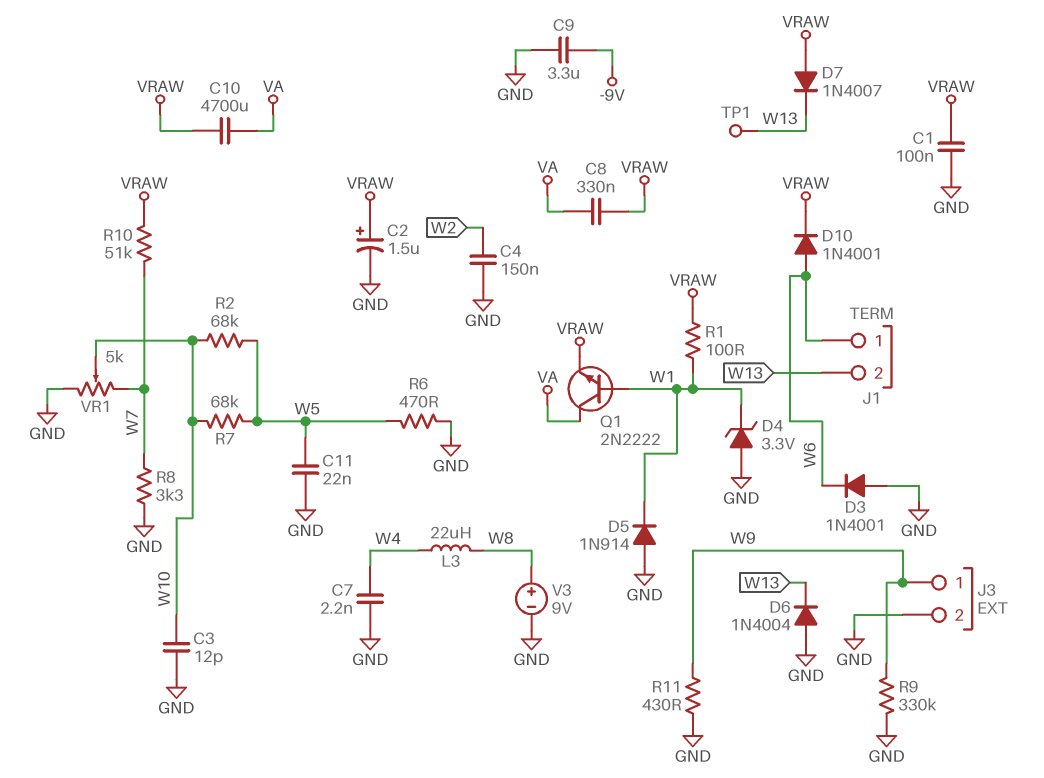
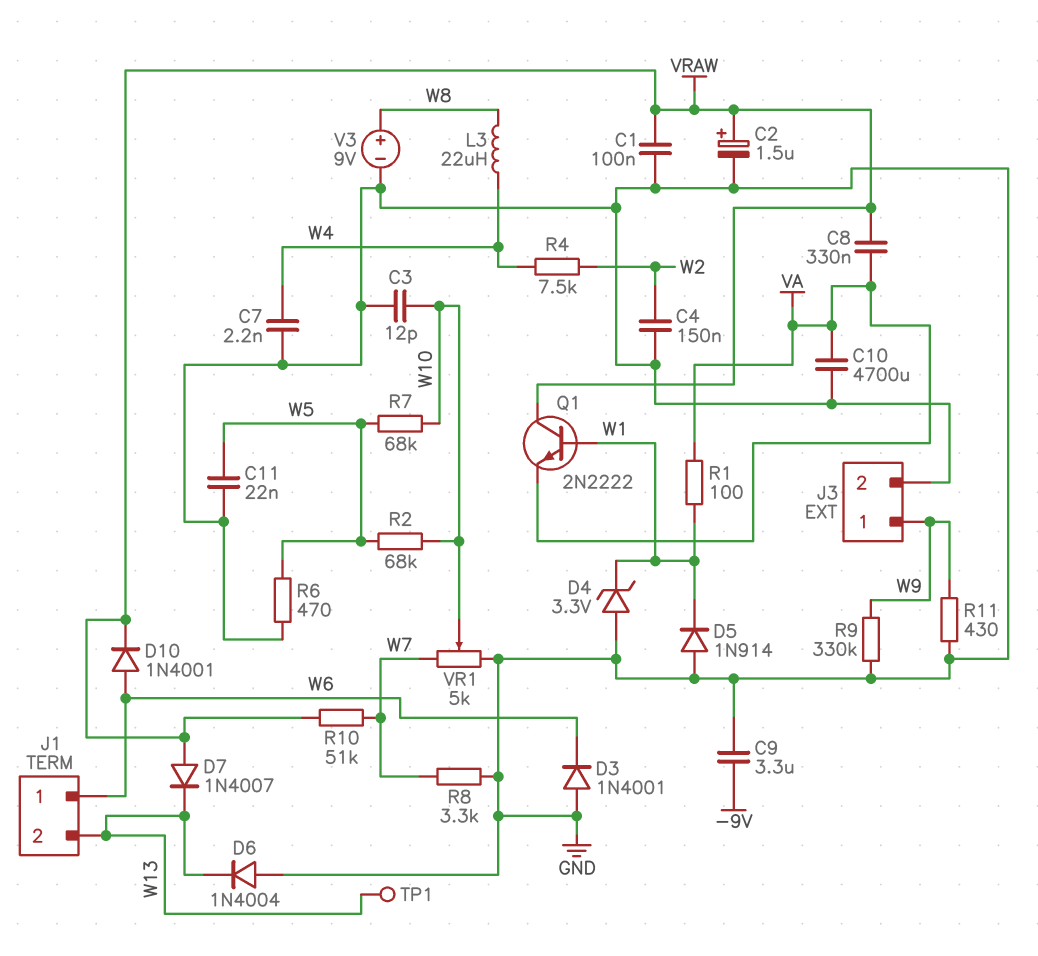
C10: 4700uF (VA, VRAW) -> 4700uF (GND, VA)
Q1: NPN 2N2222 (B W1, C VA, E VRAW) -> NPN 2N2222 (B W1, C VRAW, E VA)
R1: 100 (VRAW, W1) -> 100 (VA, W1)
R4: none -> 7.5k (W2, W4)

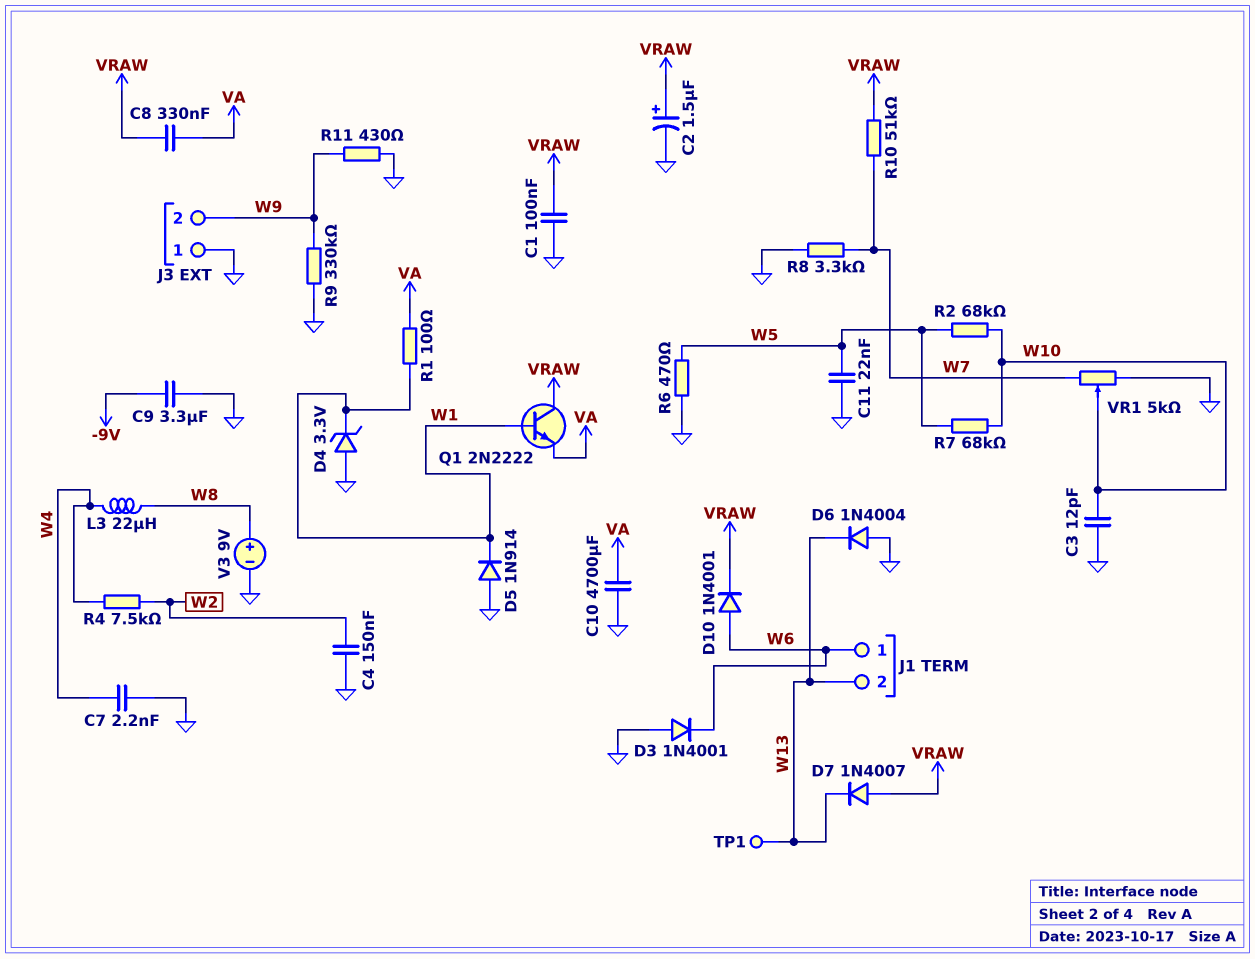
J3 pin 1: W9 -> GND
J3 pin 2: GND -> W9

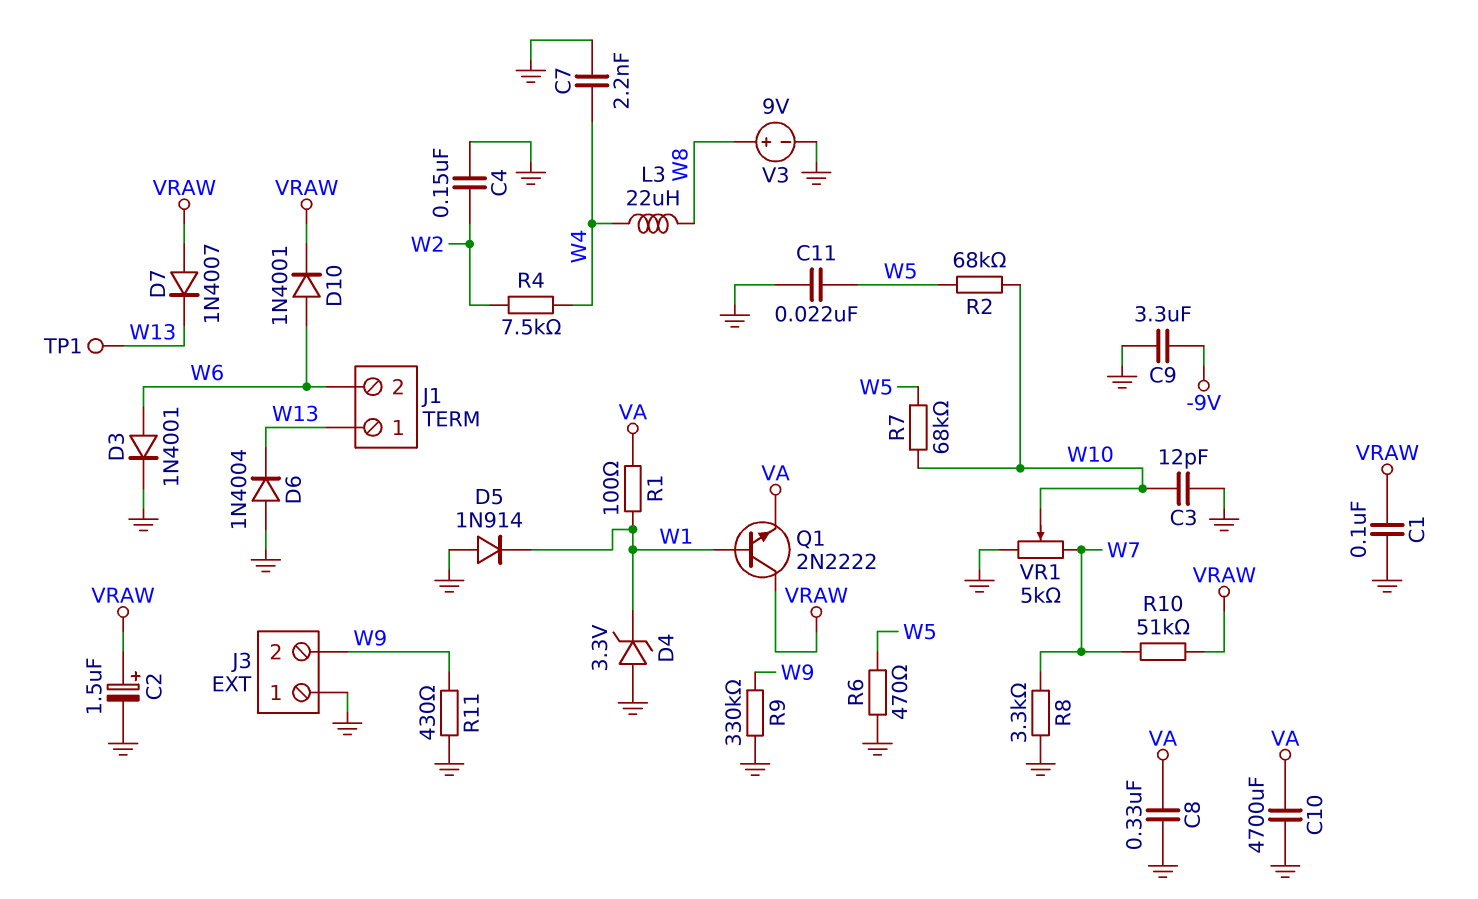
C8: 330nF (VA, VRAW) -> 330nF (GND, VA)
D3: diode 1N4001 (A GND, K W6) -> diode 1N4001 (A W6, K GND)
J1 pin 1: W6 -> W13
J1 pin 2: W13 -> W6

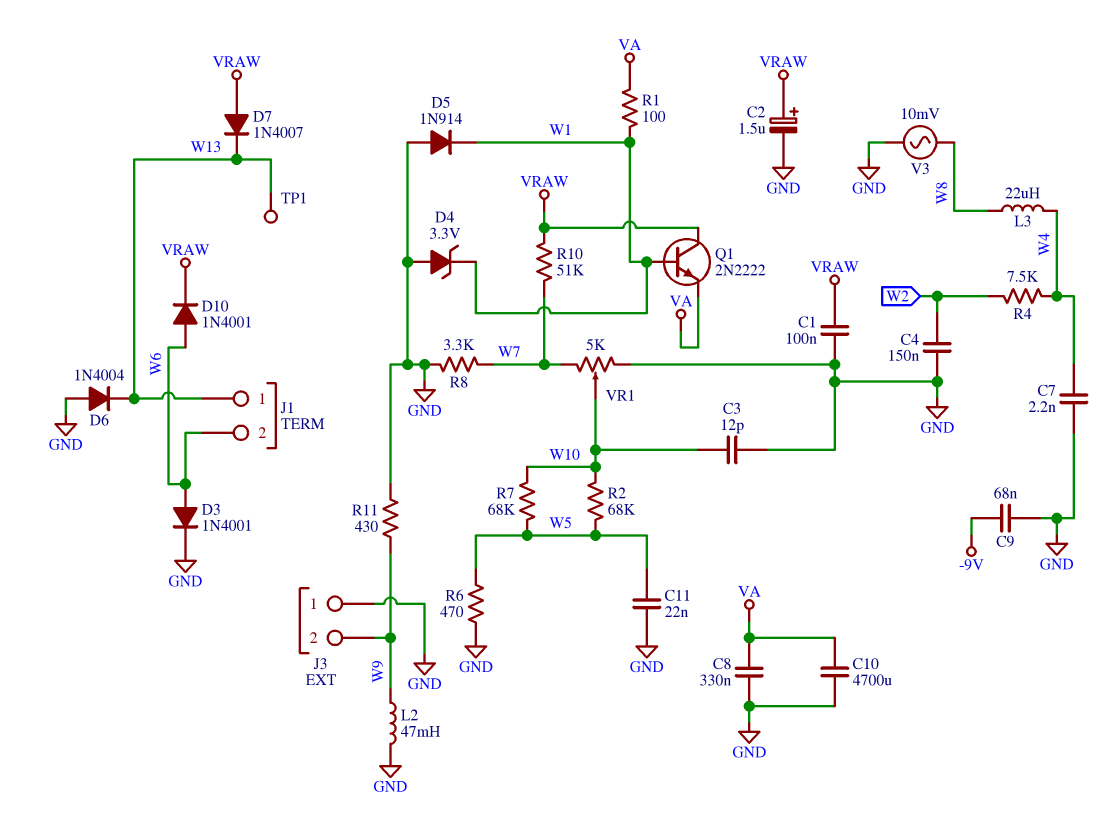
C9: 3.3uF (-9V, GND) -> 68nF (-9V, GND)
L2: none -> 47mH (GND, W9)
R9: 330k (GND, W9) -> none
V3: 9V (plus W8, minus GND) -> AC 10mV (GND, W8)

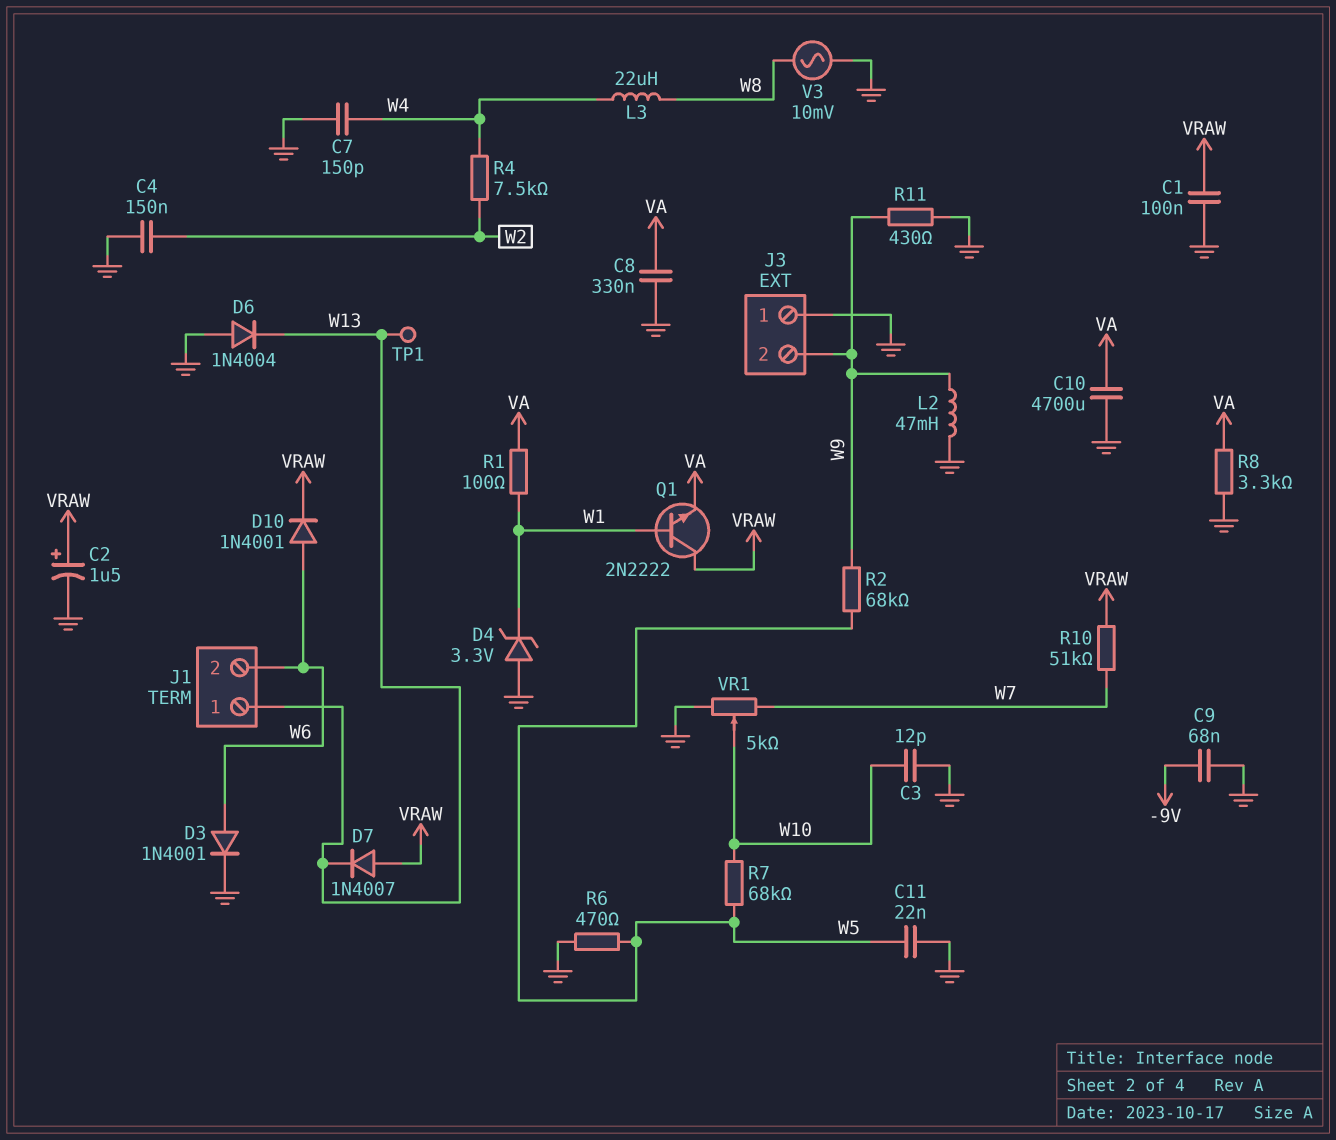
C7: 2.2nF (GND, W4) -> 150pF (GND, W4)
D5: diode 1N914 (A GND, K W1) -> none
R2: 68k (W5, W10) -> 68k (W5, W9)
R8: 3.3k (GND, W7) -> 3.3k (GND, VA)

